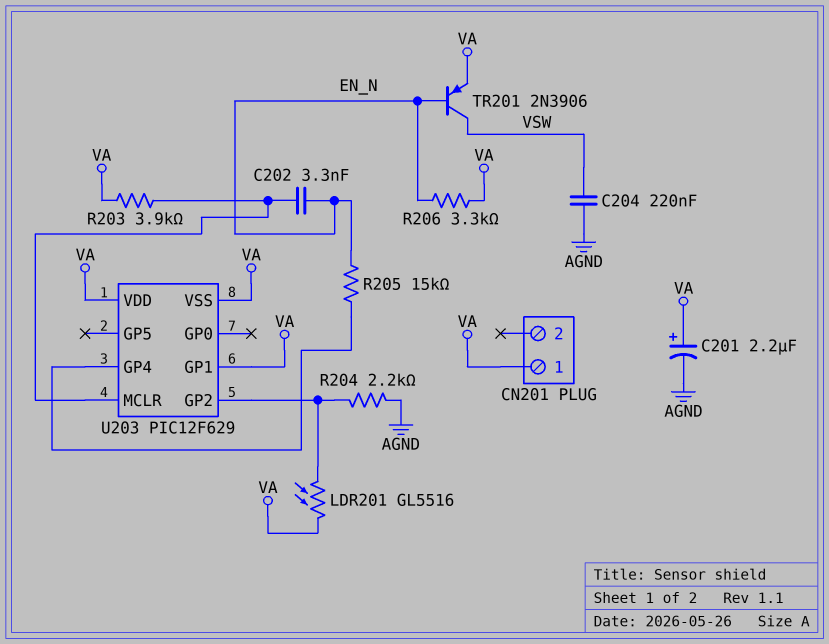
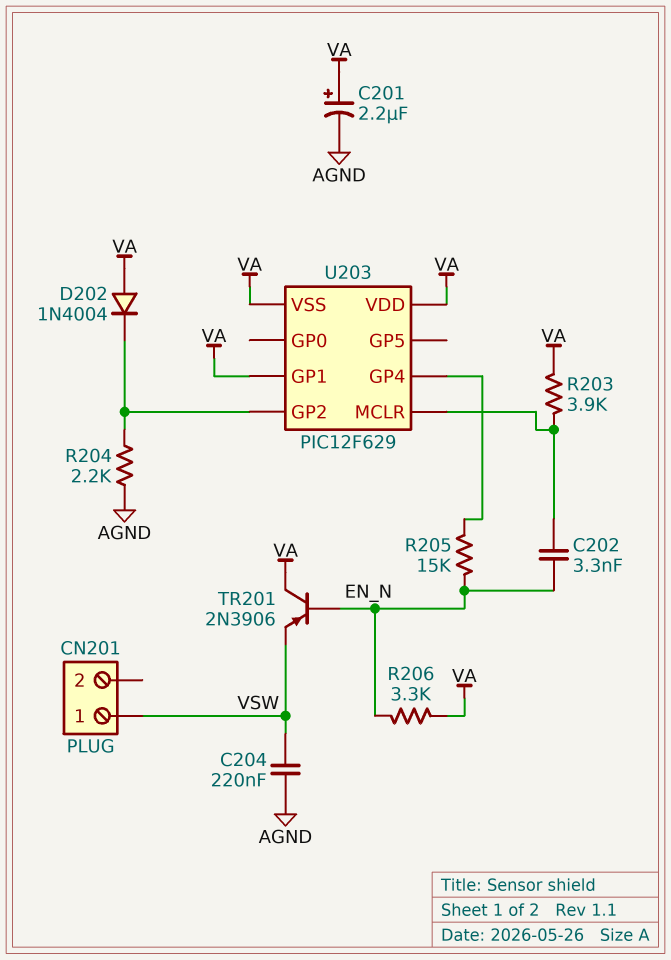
CN201 pin 1: VA -> VSW
D202: none -> diode 1N4004 (A VA, K U203/GP2)
LDR201: GL5516 (U203/GP2, VA) -> none
TR201: PNP 2N3906 (B EN_N, C VSW, E VA) -> PNP 2N3906 (B EN_N, C VA, E VSW)

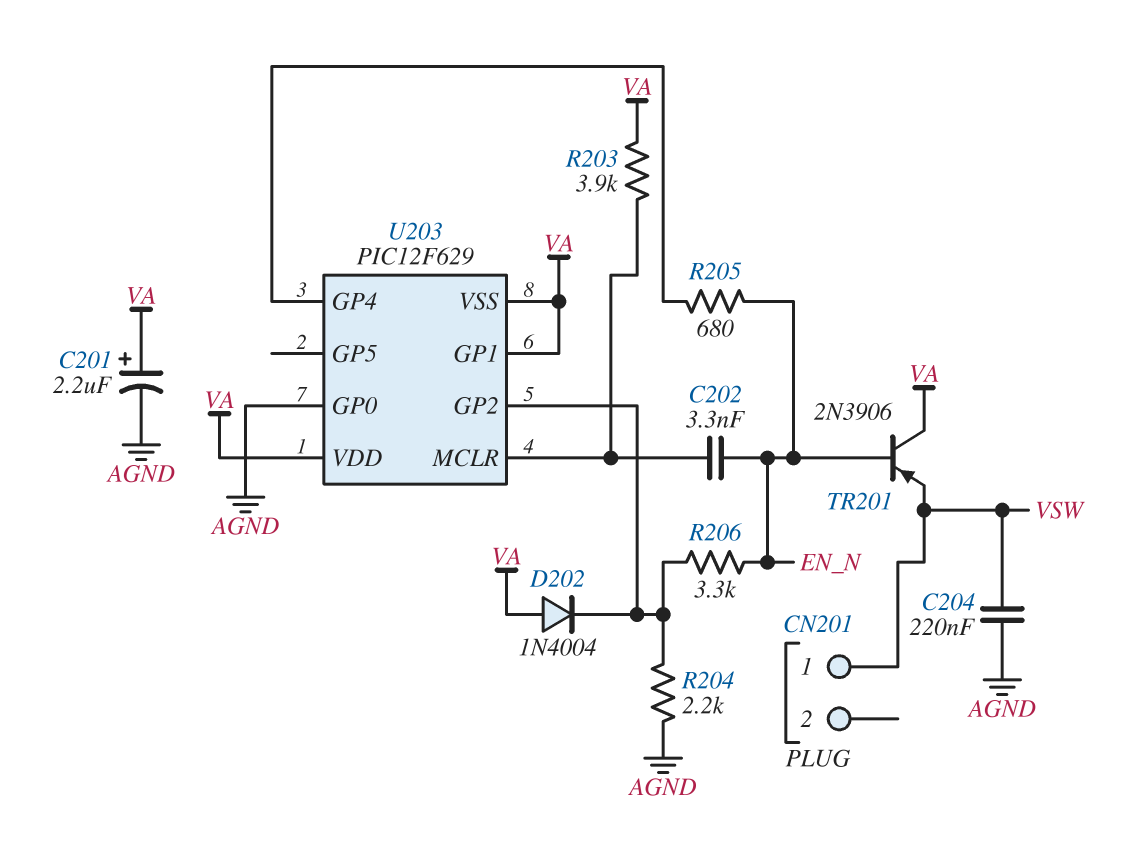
R205: 15k (EN_N, U203/GP4) -> 680 (EN_N, U203/GP4)
R206: 3.3k (EN_N, VA) -> 3.3k (EN_N, U203/GP2)
U203 pin GP0: none -> AGND

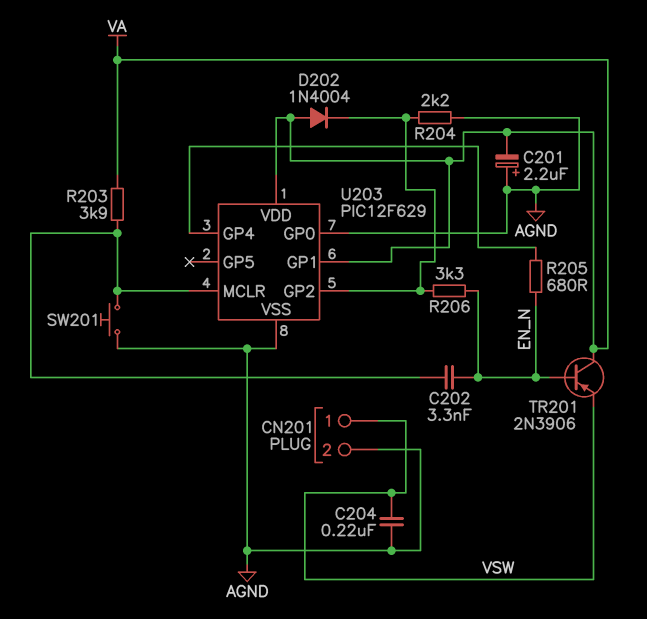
C201: 2.2uF (plus VA, minus AGND) -> 2.2uF (plus AGND, minus VA)
CN201 pin 2: none -> AGND
SW201: none -> button (AGND, U203/MCLR)
U203 pin VSS: VA -> AGND

